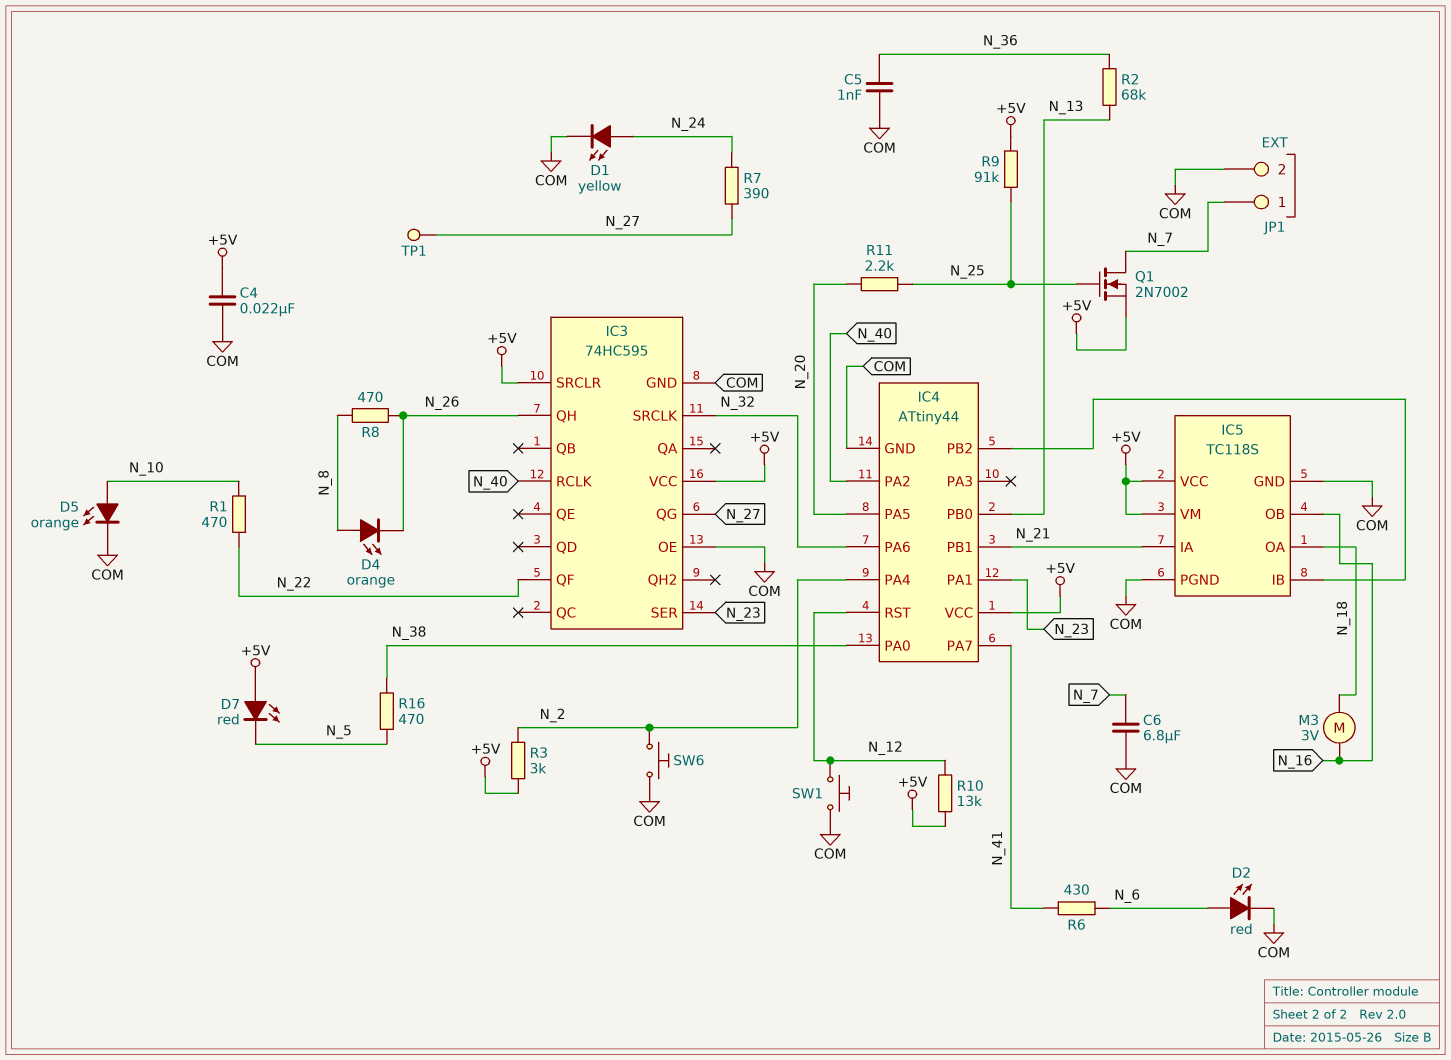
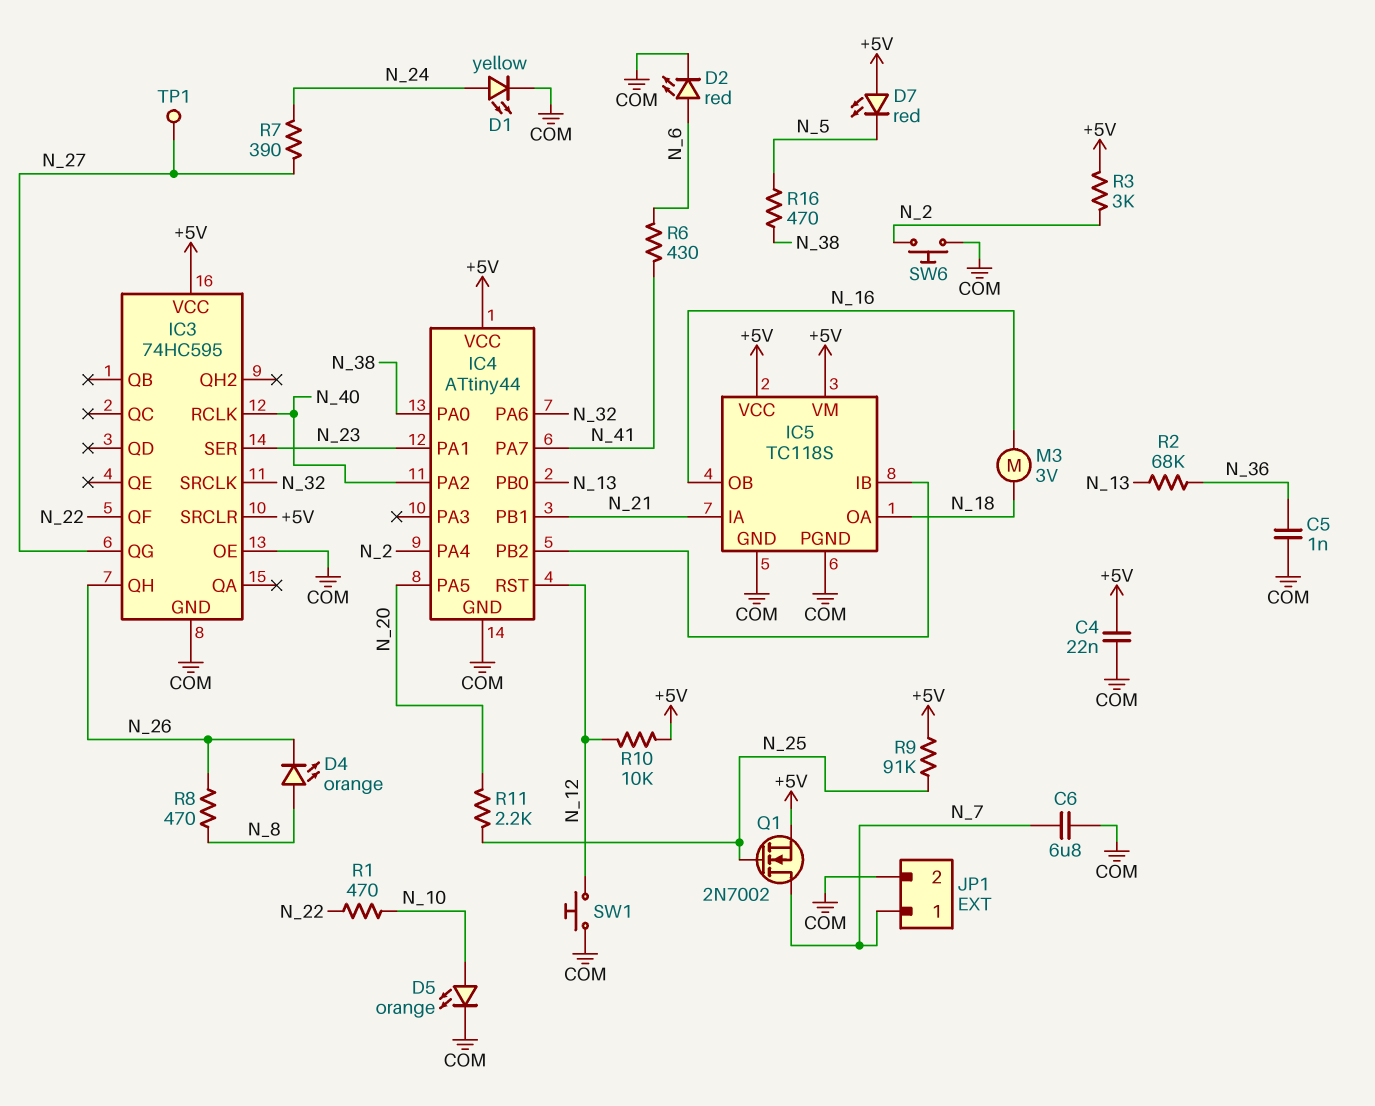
R10: 13k (+5V, N_12) -> 10k (+5V, N_12)

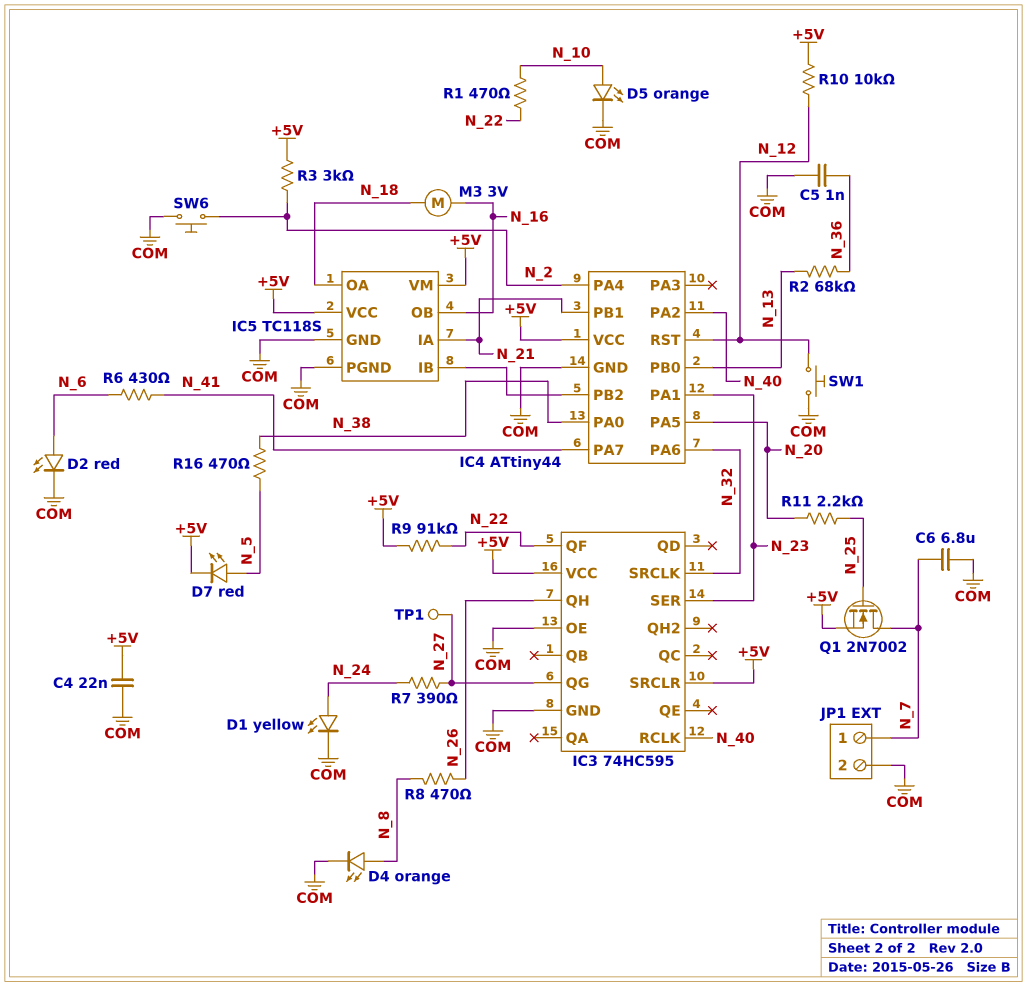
D4: LED orange (A N_8, K N_26) -> LED orange (A N_8, K COM)
D7: LED red (A +5V, K N_5) -> LED red (A N_5, K +5V)
R9: 91k (+5V, N_25) -> 91k (+5V, N_22)

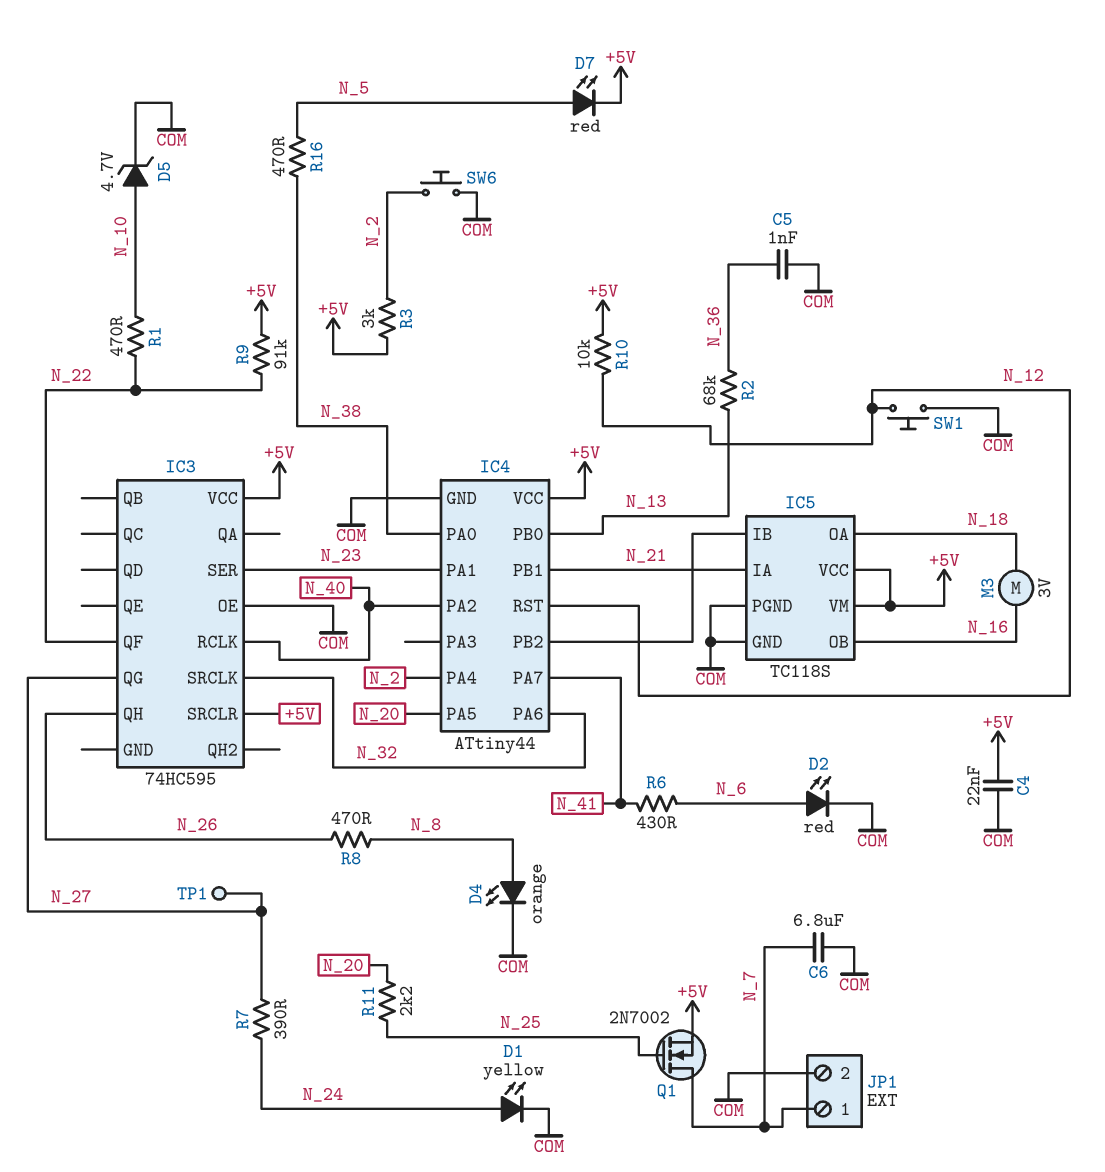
D5: LED orange (A N_10, K COM) -> zener 4.7V (A N_10, K COM)
IC3 pin GND: COM -> none

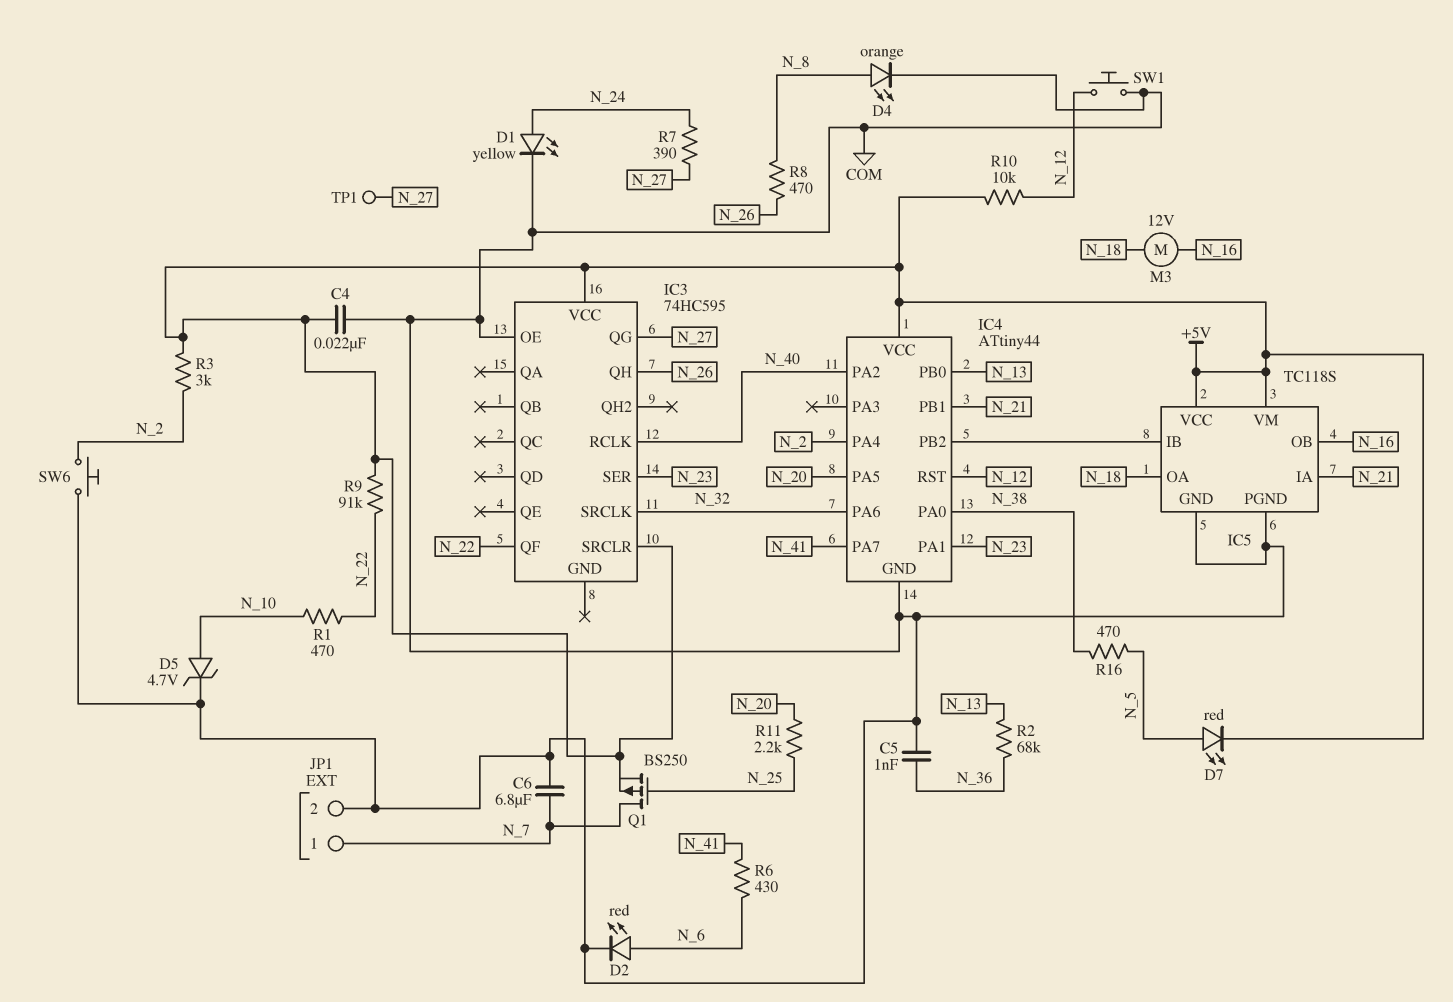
M3: motor 3V (N_16, N_18) -> motor 12V (N_16, N_18)
Q1: NMOS 2N7002 (G N_25, D N_7, S +5V) -> PMOS BS250 (G N_25, D N_7, S +5V)

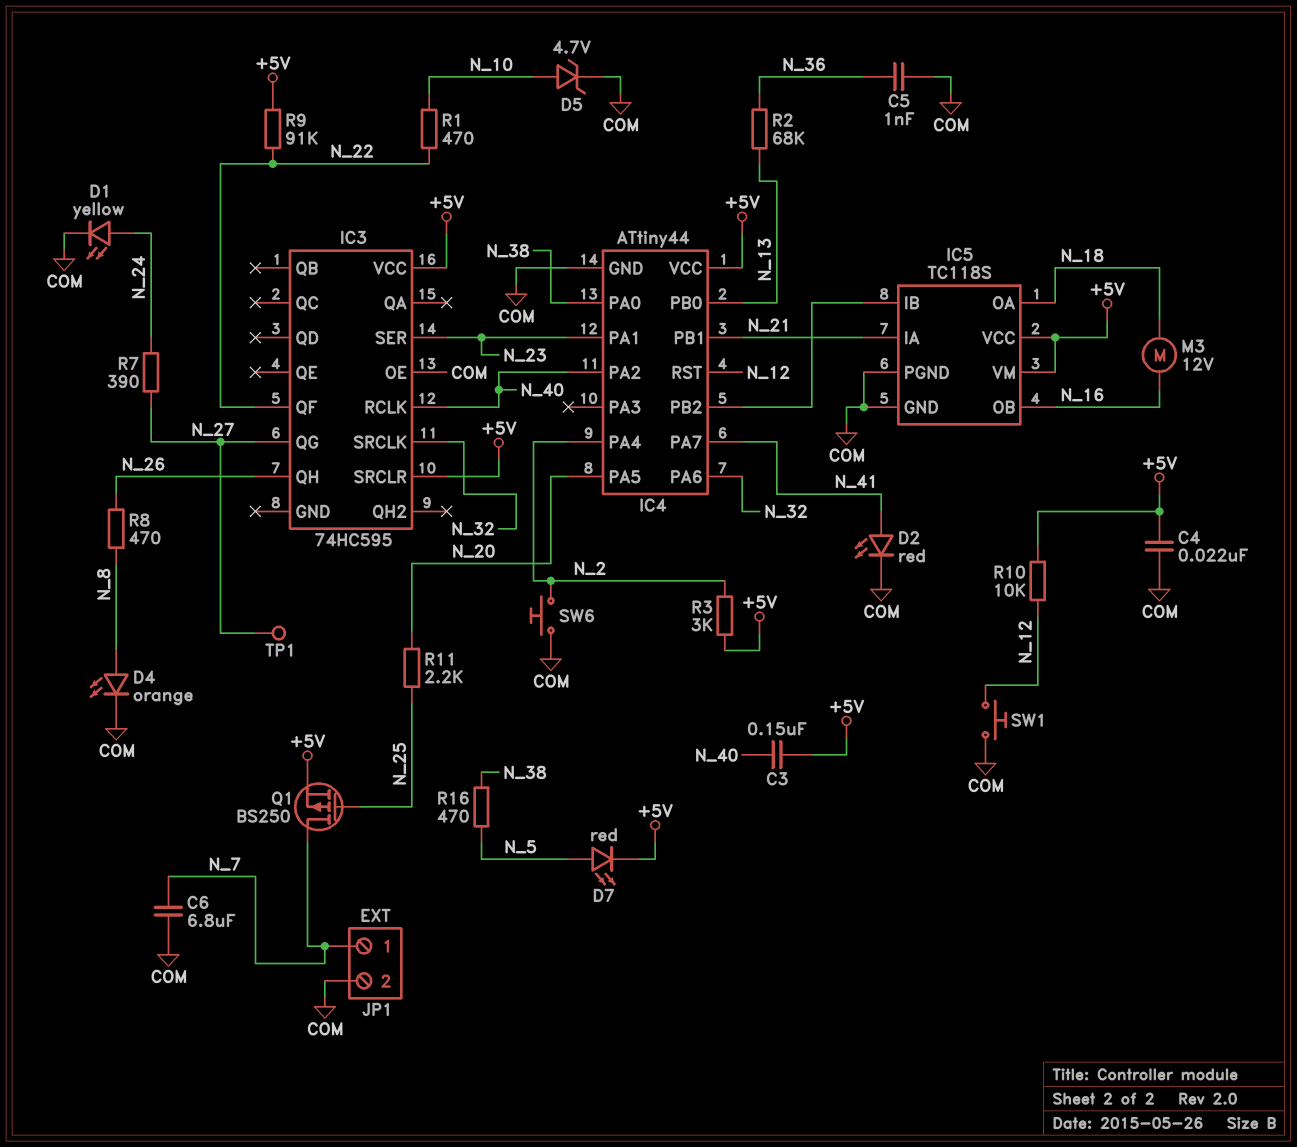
C3: none -> 150nF (+5V, N_40)
D2: LED red (A N_6, K COM) -> LED red (A N_41, K COM)
R6: 430 (N_6, N_41) -> none

